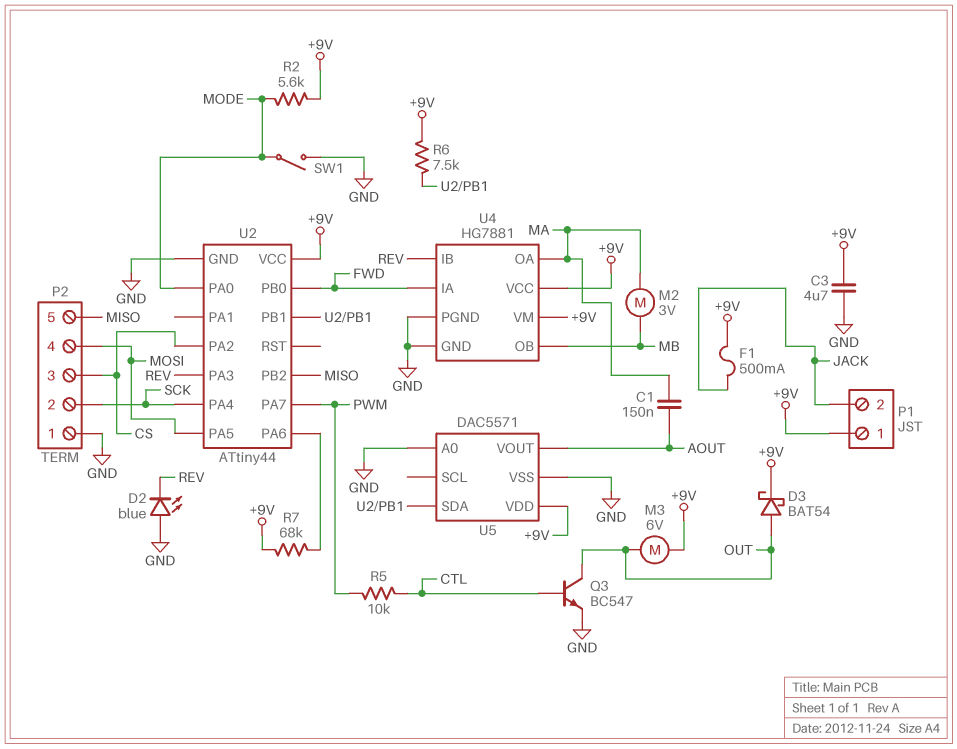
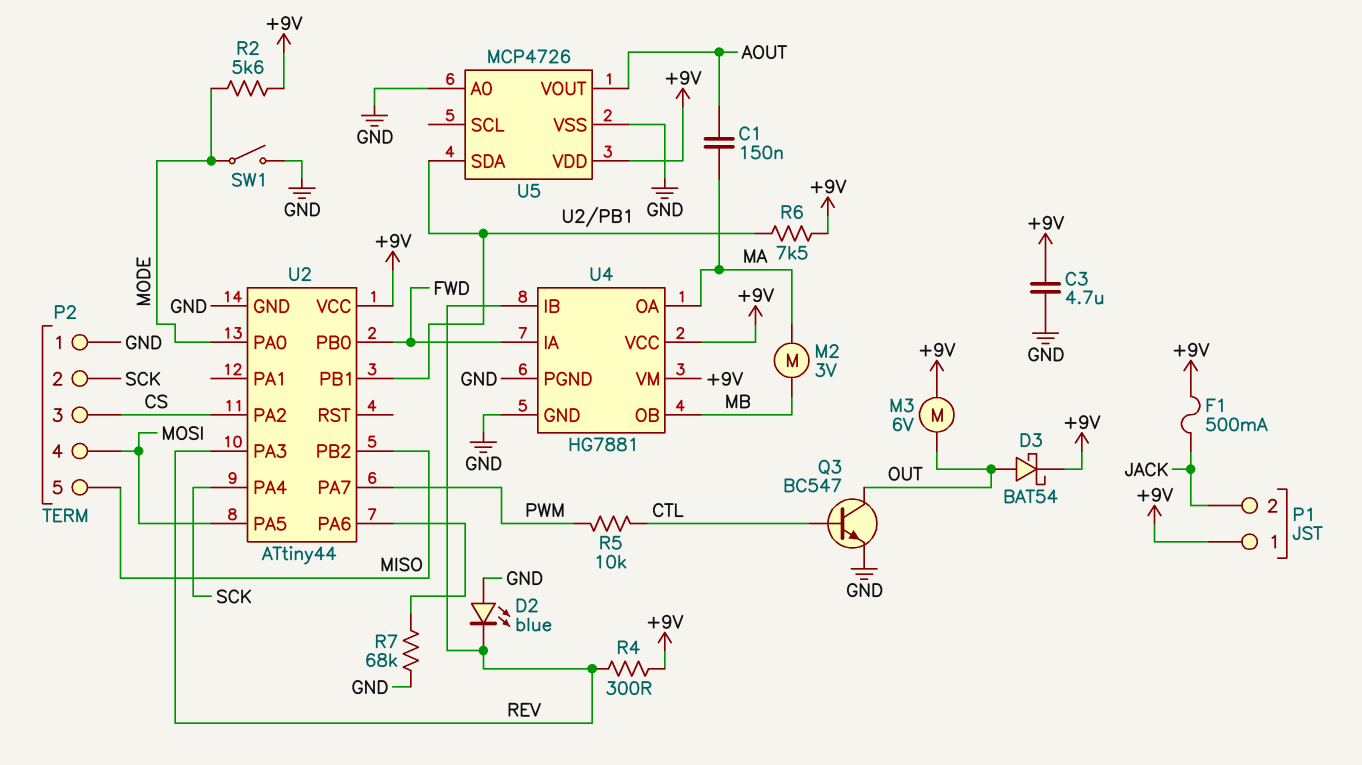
R4: none -> 300 (+9V, REV)
R7: 68k (+9V, U2/PA6) -> 68k (GND, U2/PA6)
U5: DAC5571 -> MCP4726

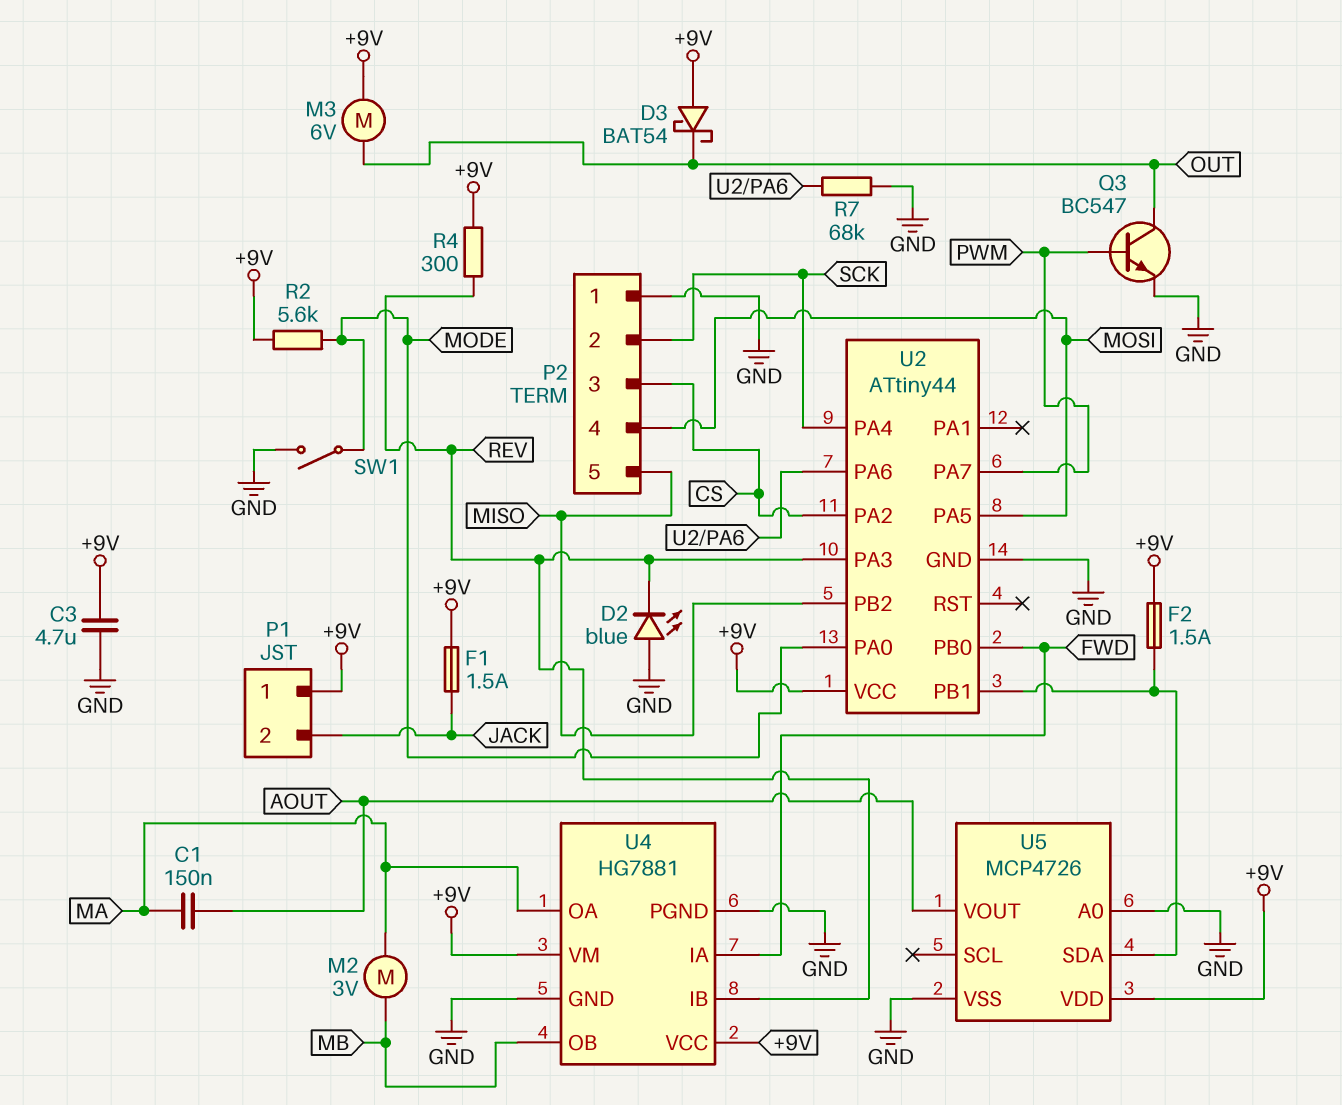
D3: schottky BAT54 (A OUT, K +9V) -> schottky BAT54 (A +9V, K OUT)
F1: 500mA (+9V, JACK) -> 1.5A (+9V, JACK)
F2: none -> 1.5A (+9V, U2/PB1)
Q3: NPN BC547 (B CTL, C OUT, E GND) -> NPN BC547 (B PWM, C OUT, E GND)
R5: 10k (CTL, PWM) -> none
R6: 7.5k (+9V, U2/PB1) -> none

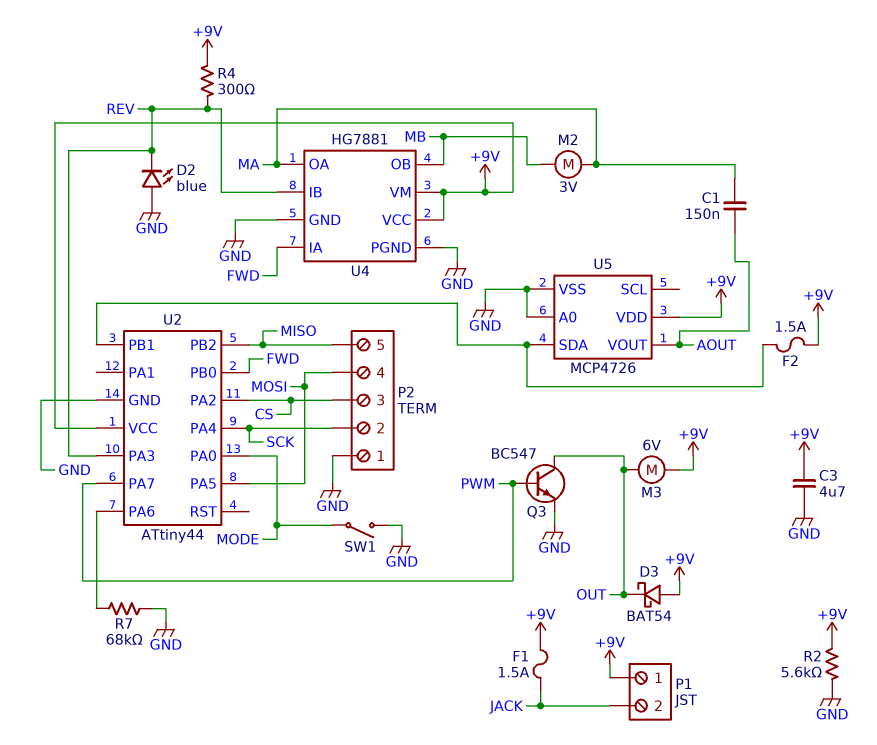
R2: 5.6k (+9V, MODE) -> 5.6k (+9V, GND)

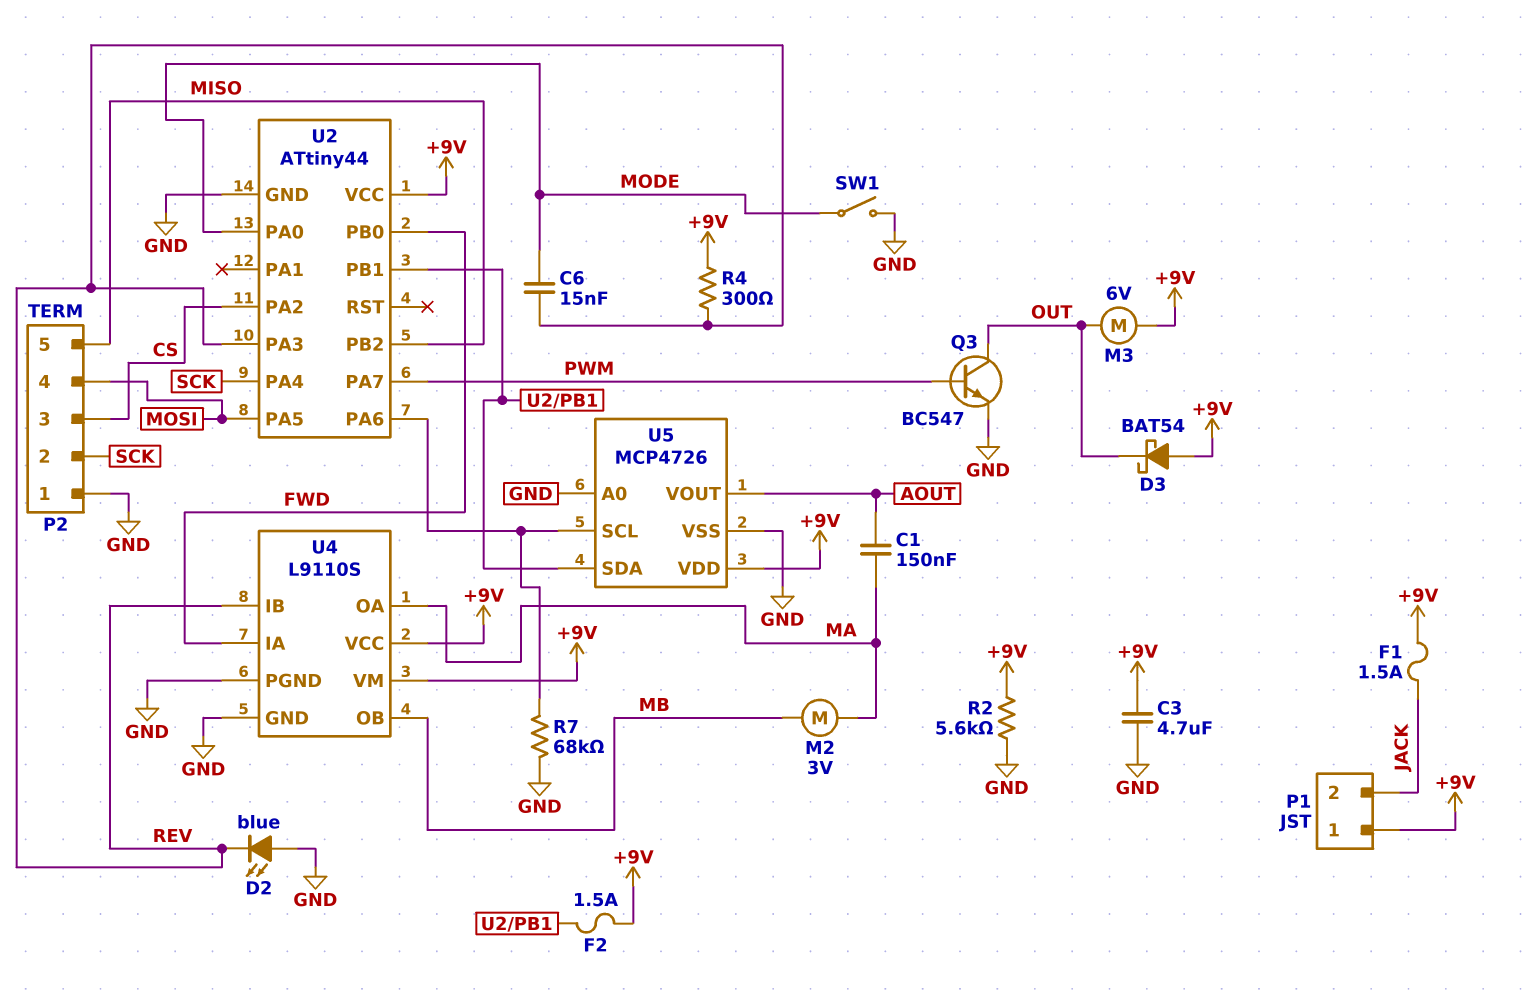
C6: none -> 15nF (MODE, REV)
U4: HG7881 -> L9110S
U5 pin SCL: none -> U2/PA6

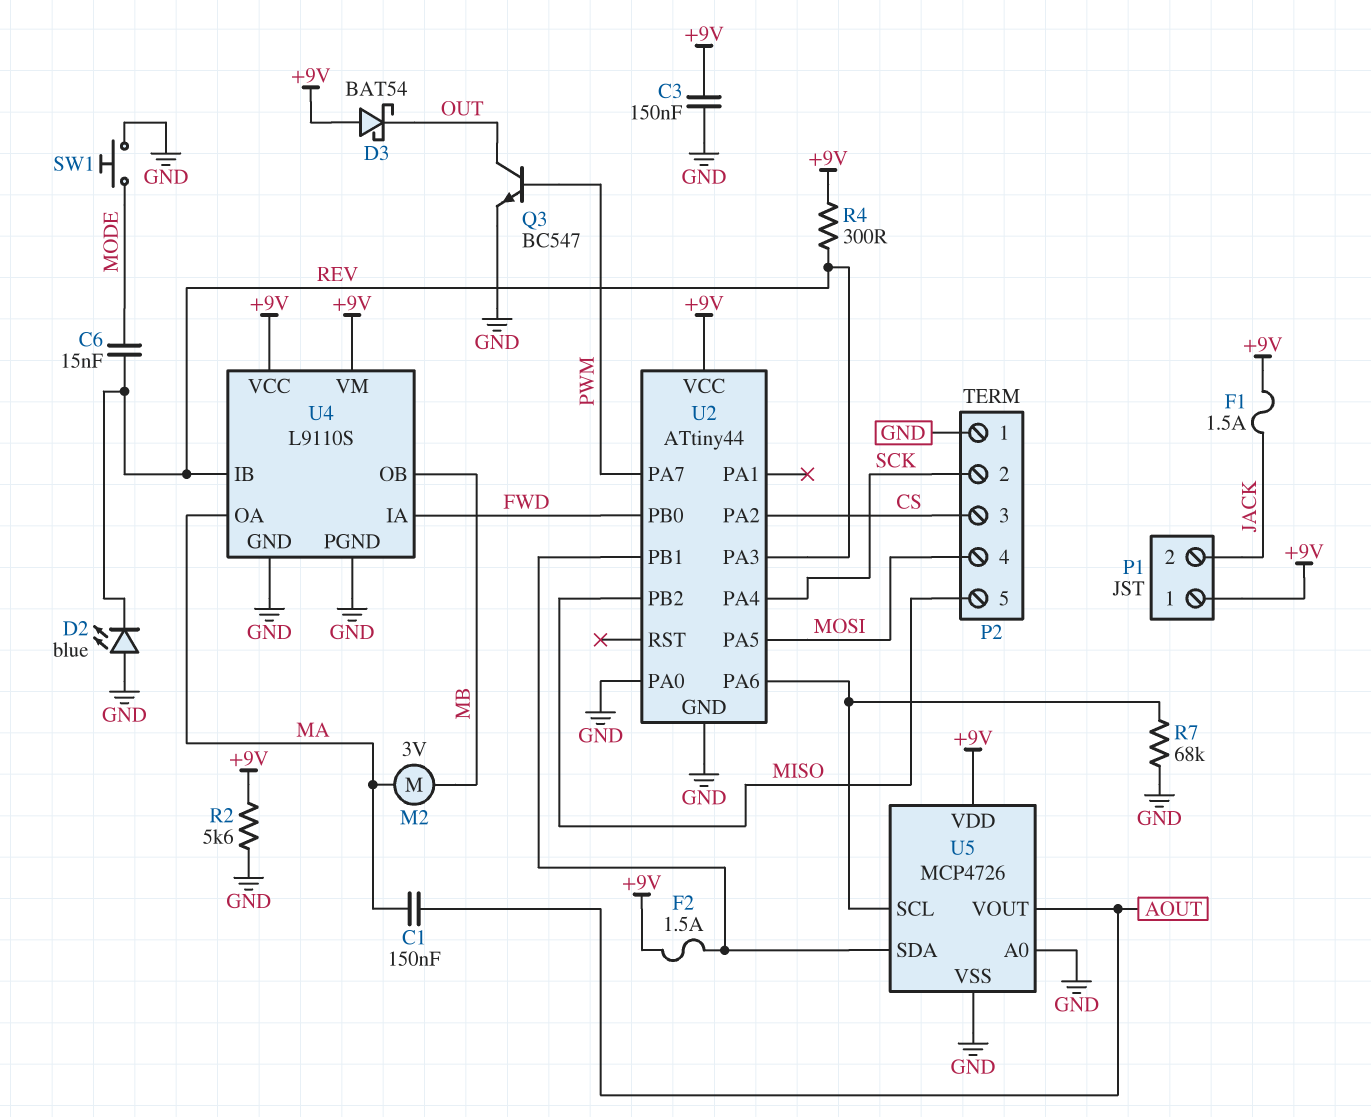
C3: 4.7uF (+9V, GND) -> 150nF (+9V, GND)
M3: motor 6V (+9V, OUT) -> none
SW1: switch (GND, MODE) -> button (GND, MODE)
U2 pin PA0: MODE -> GND

